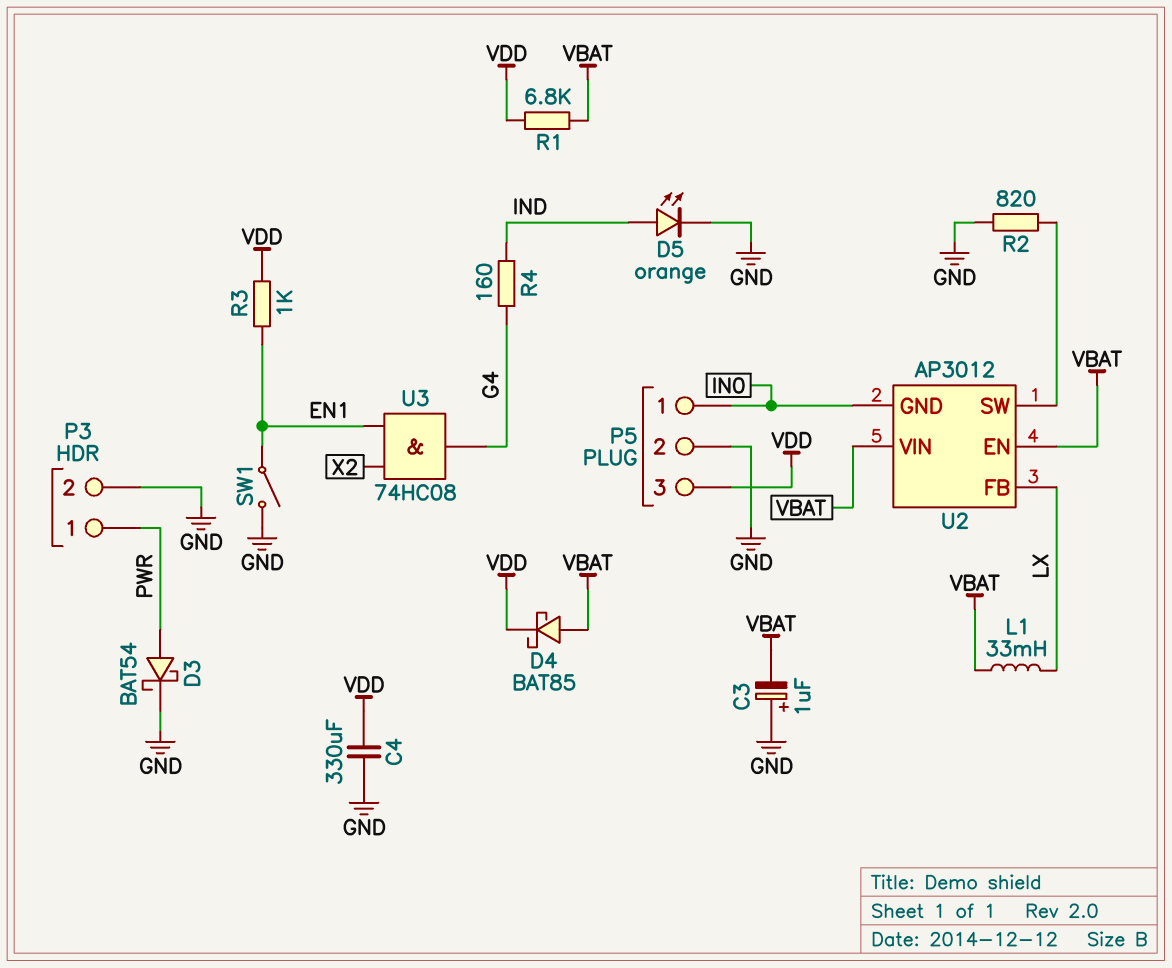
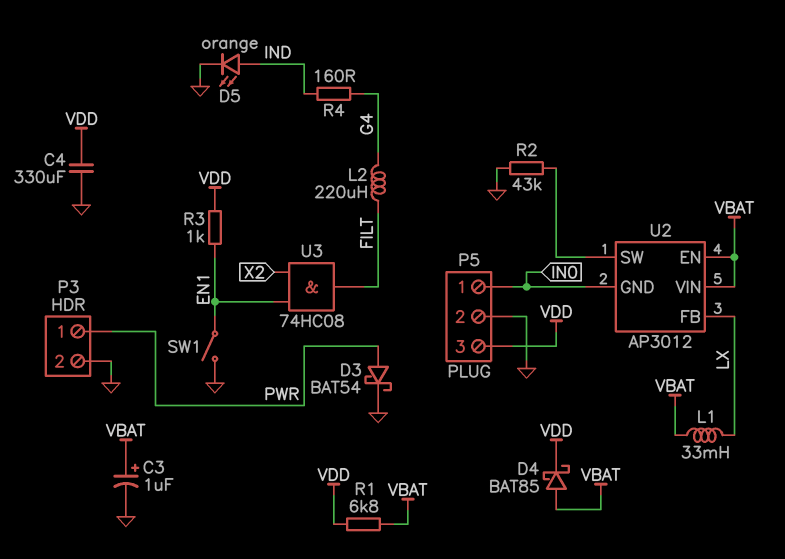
C3: 1uF (plus GND, minus VBAT) -> 1uF (plus VBAT, minus GND)
L2: none -> 220uH (FILT, G4)
R2: 820 (GND, U2/SW) -> 43k (GND, U2/SW)
U3: AND 74HC08 (in EN1, in X2, out G4) -> AND 74HC08 (in EN1, in X2, out FILT)

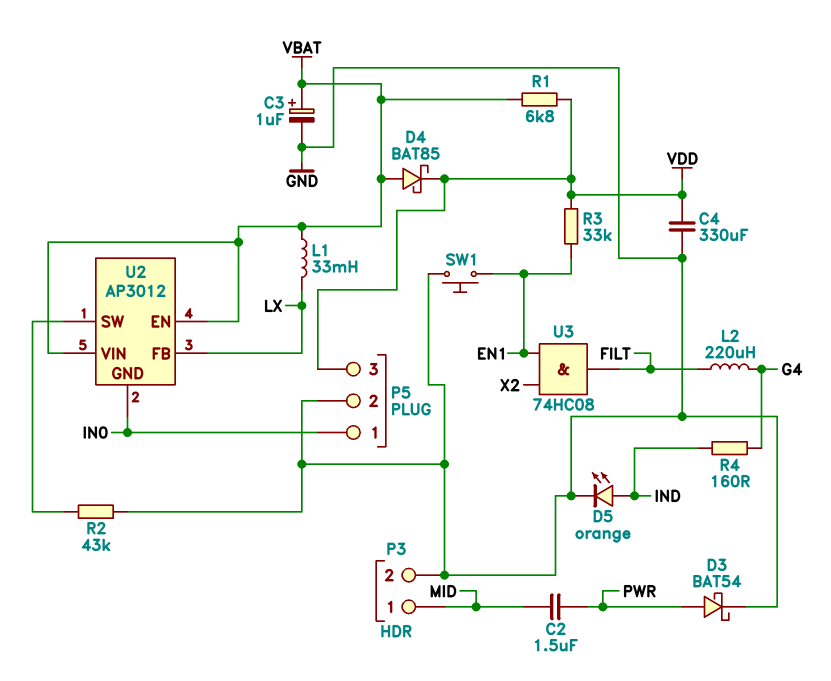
C2: none -> 1.5uF (MID, PWR)
P3 pin 1: PWR -> MID
R3: 1k (EN1, VDD) -> 33k (EN1, VDD)
SW1: switch (EN1, GND) -> button (EN1, GND)

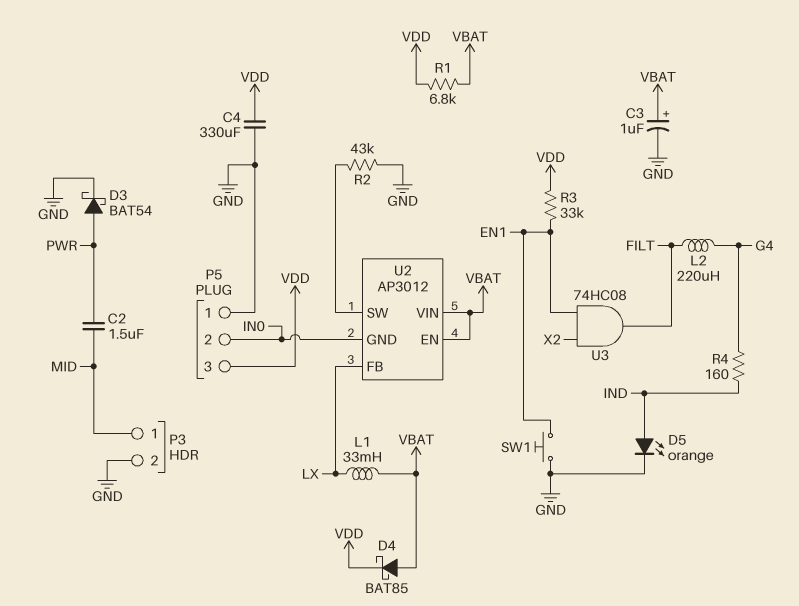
P5 pin 1: IN0 -> GND
P5 pin 2: GND -> IN0

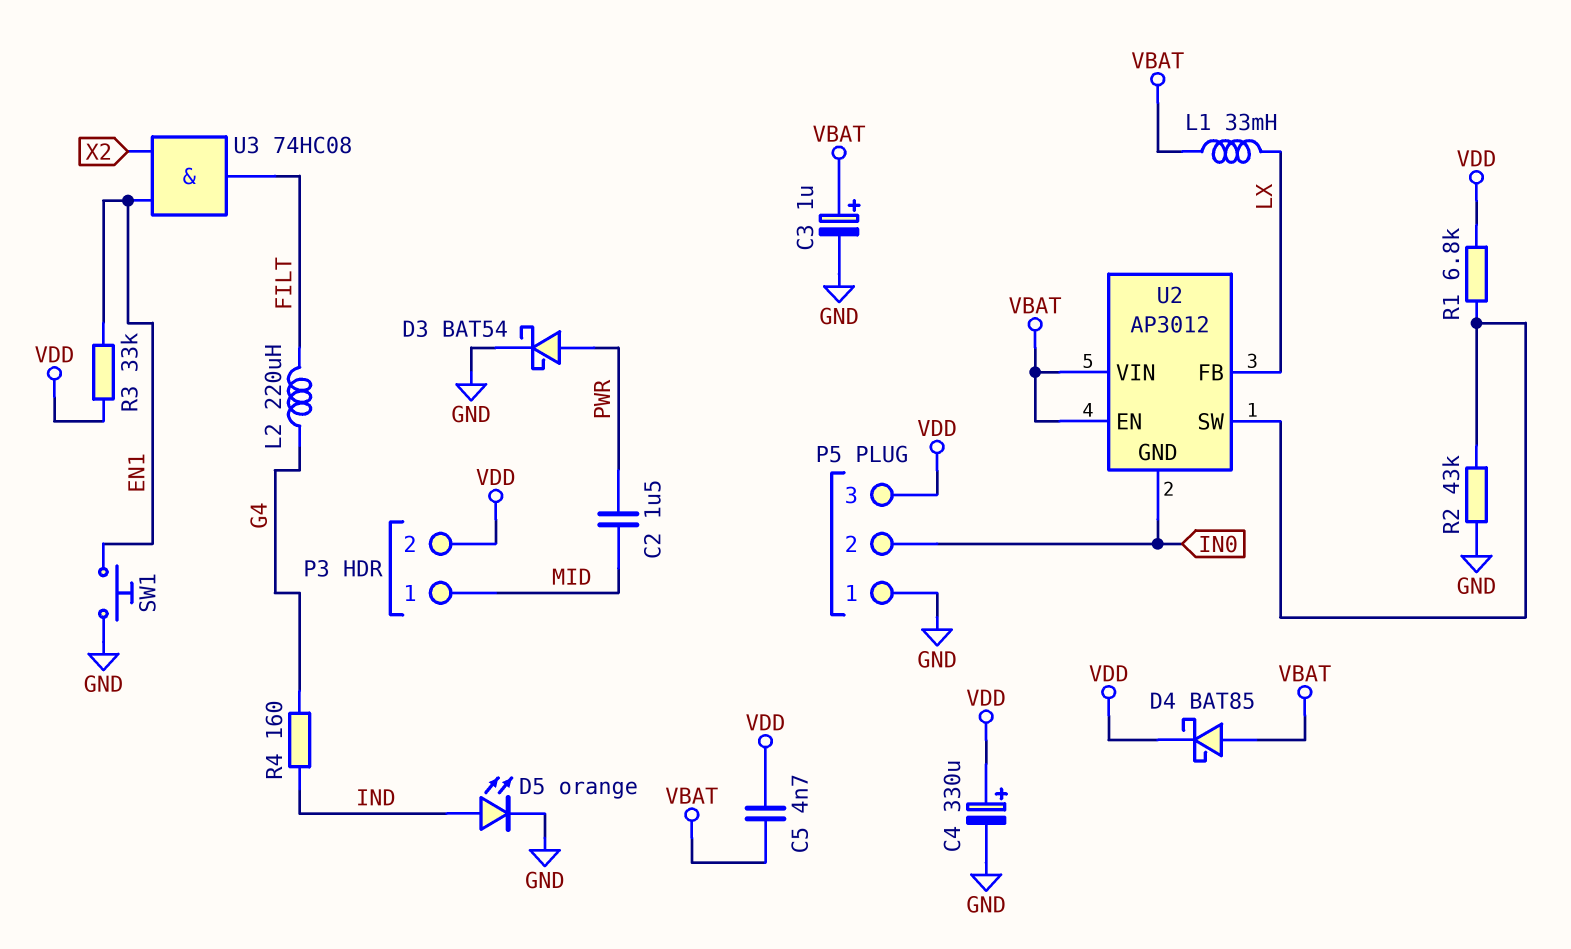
C4: 330uF (GND, VDD) -> 330uF (plus VDD, minus GND)
C5: none -> 4.7nF (VBAT, VDD)
P3 pin 2: GND -> VDD
R1: 6.8k (VBAT, VDD) -> 6.8k (U2/SW, VDD)

